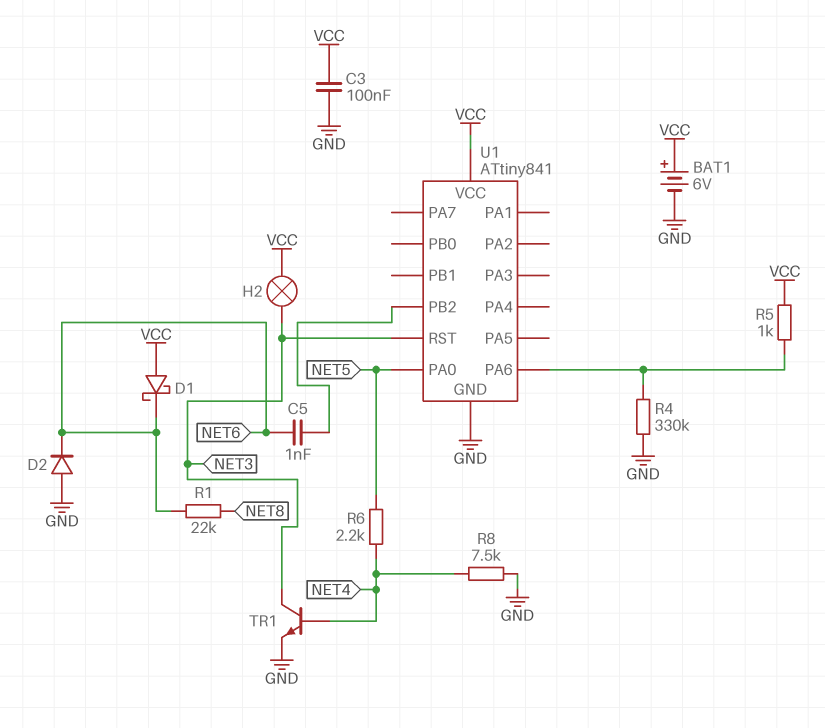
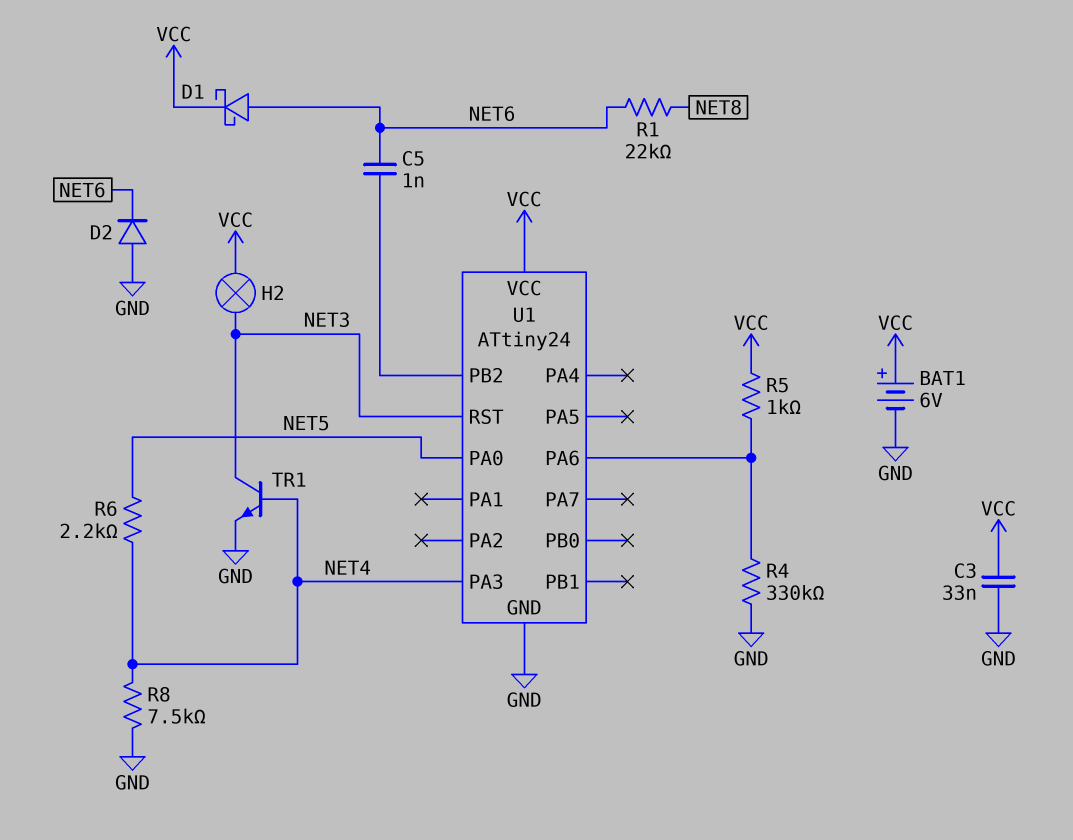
C3: 100nF (GND, VCC) -> 33nF (GND, VCC)
D1: schottky (A VCC, K NET6) -> schottky (A NET6, K VCC)
U1: ATtiny841 -> ATtiny24
U1 pin PA3: none -> NET4

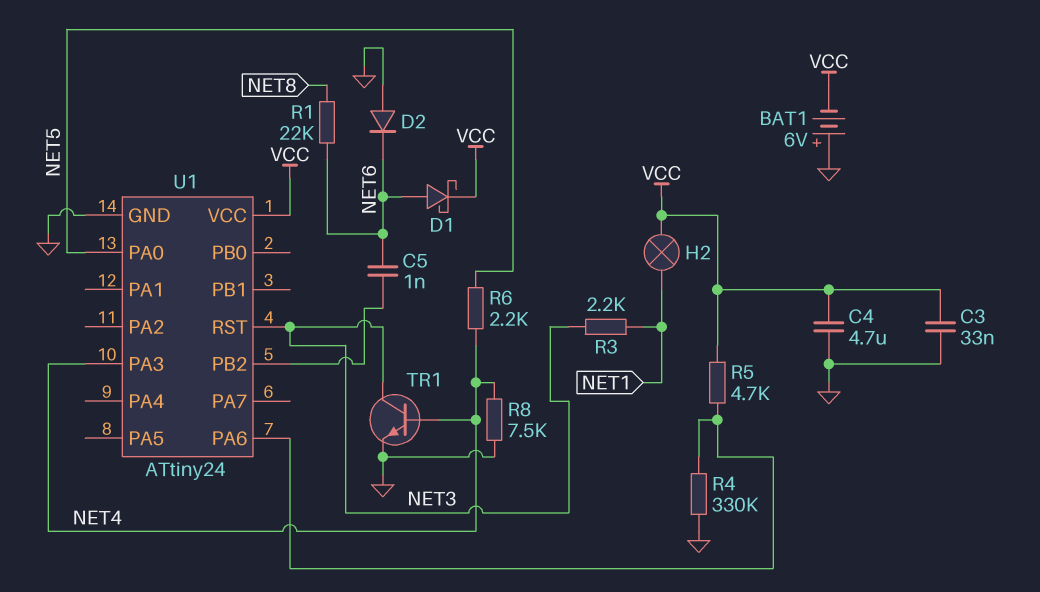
BAT1: 6V (plus VCC, minus GND) -> 6V (plus GND, minus VCC)
C4: none -> 4.7uF (GND, VCC)
H2: lamp (NET3, VCC) -> lamp (NET1, VCC)
R3: none -> 2.2k (NET1, NET3)
R5: 1k (U1/PA6, VCC) -> 4.7k (U1/PA6, VCC)

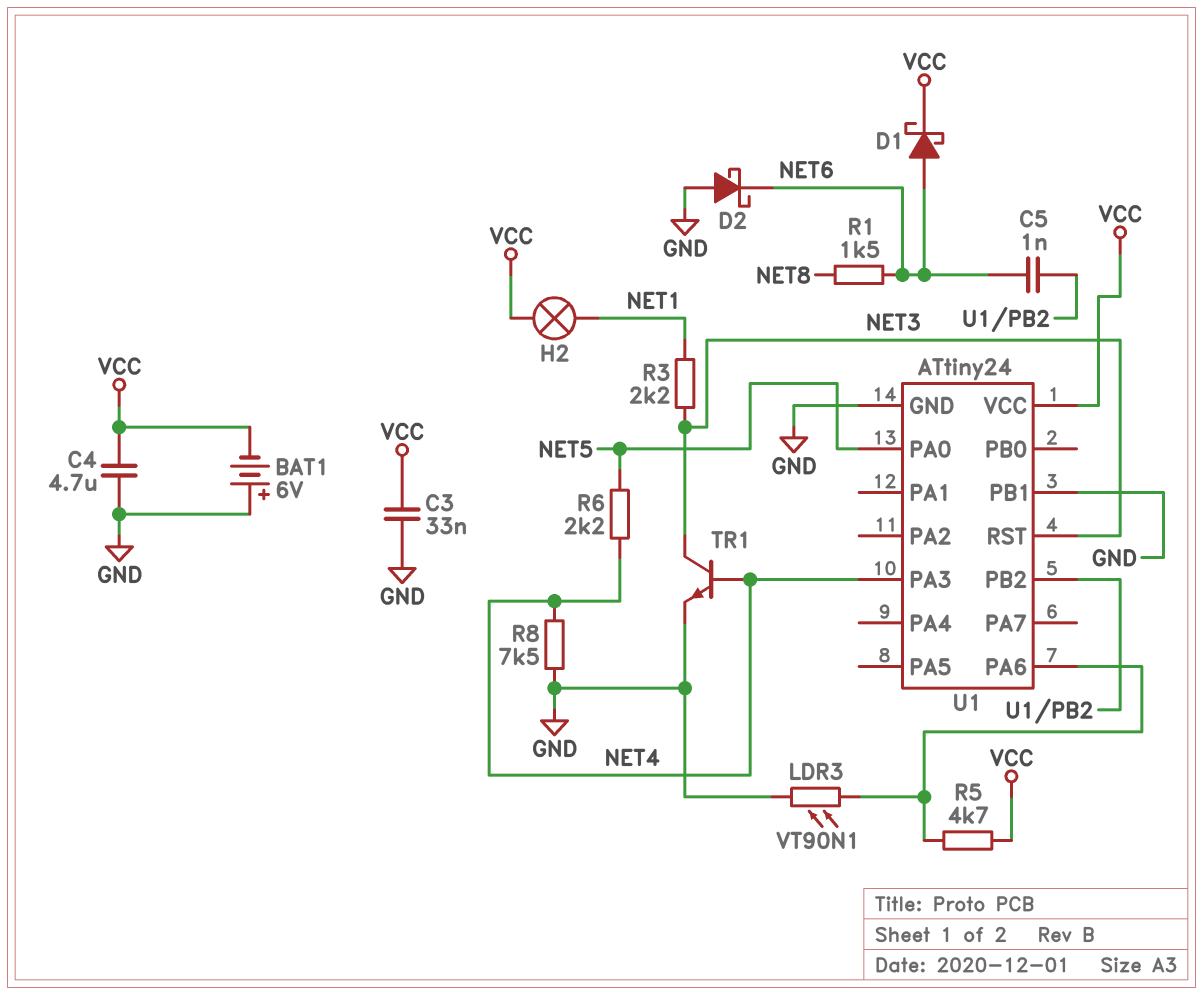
D2: diode (A GND, K NET6) -> schottky (A GND, K NET6)
LDR3: none -> VT90N1 (GND, U1/PA6)
R1: 22k (NET6, NET8) -> 1.5k (NET6, NET8)
R4: 330k (GND, U1/PA6) -> none
U1 pin PB1: none -> GND

